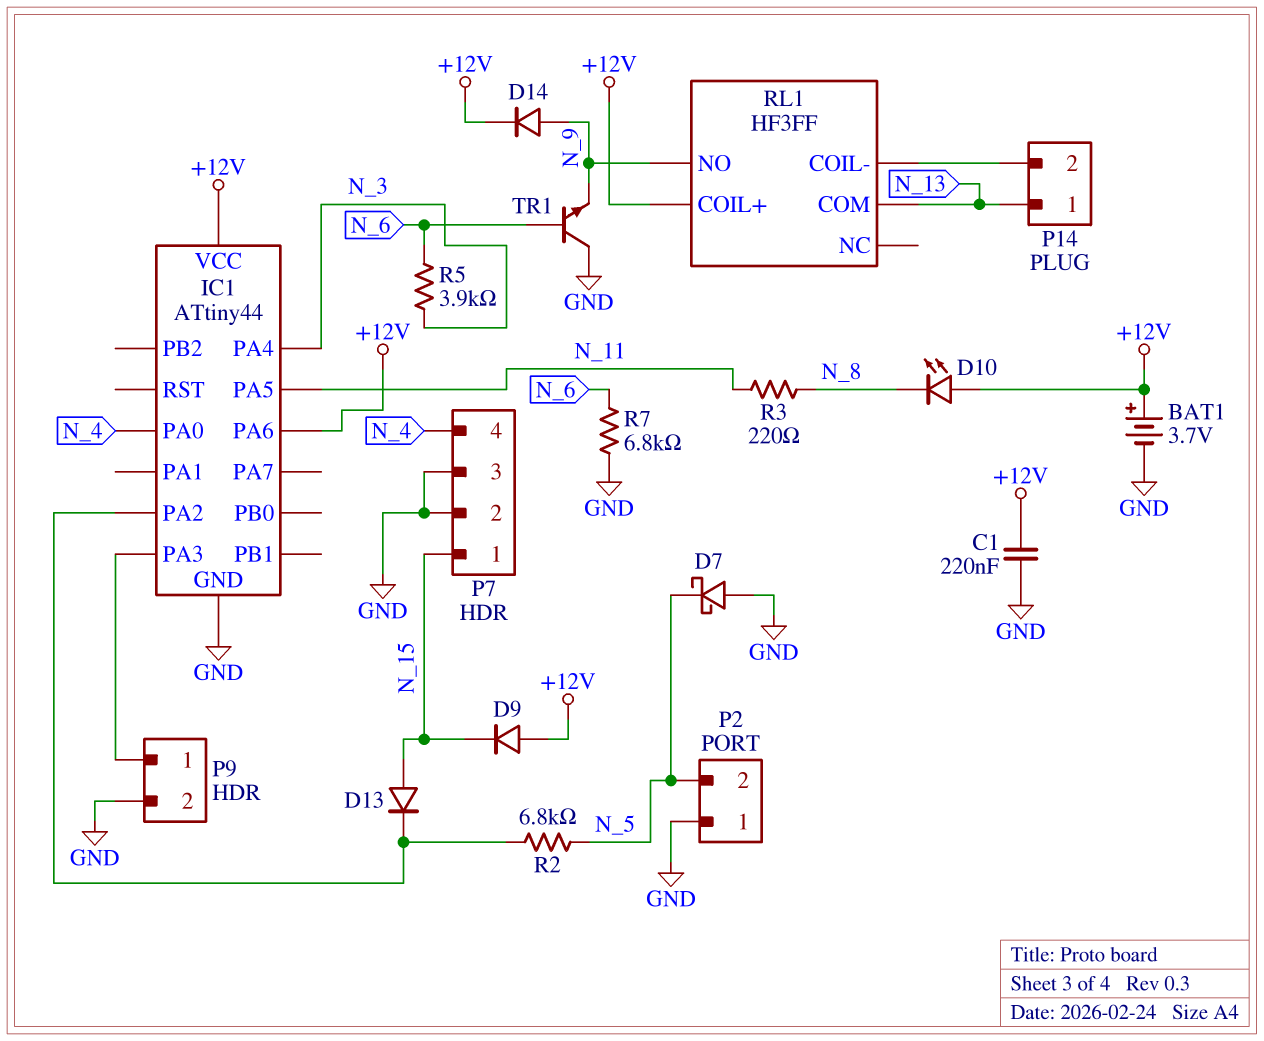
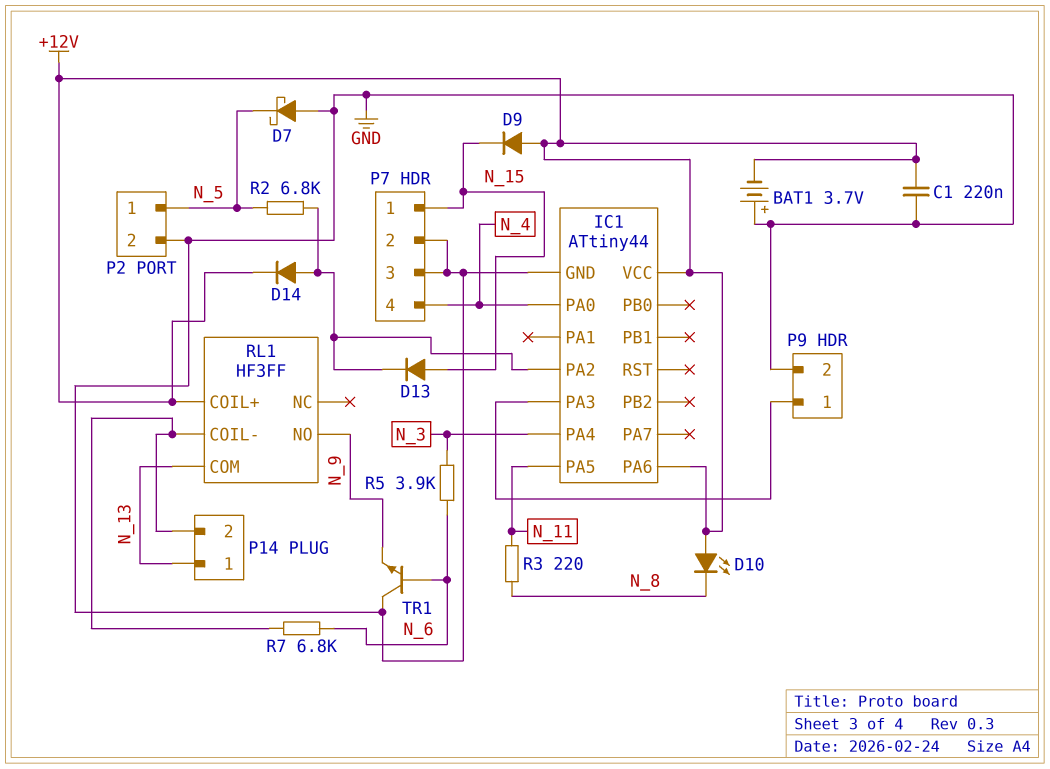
BAT1: 3.7V (plus +12V, minus GND) -> 3.7V (plus GND, minus +12V)
D14: diode (A N_9, K +12V) -> diode (A IC1/PA2, K +12V)
P2 pin 1: GND -> N_5
P2 pin 2: N_5 -> GND
R7: 6.8k (GND, N_6) -> 6.8k (N_6, P14/2)

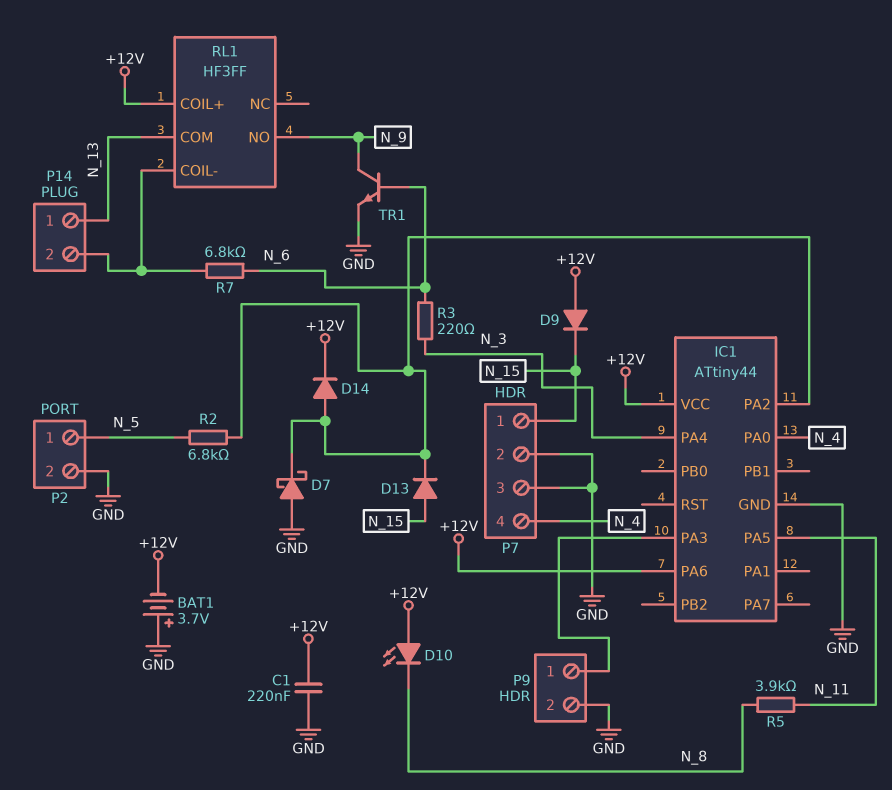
D7: schottky (A GND, K N_5) -> schottky (A GND, K IC1/PA2)
R3: 220 (N_8, N_11) -> 220 (N_3, N_6)
R5: 3.9k (N_3, N_6) -> 3.9k (N_8, N_11)
TR1: NPN (B N_6, C GND, E N_9) -> NPN (B N_6, C N_9, E GND)

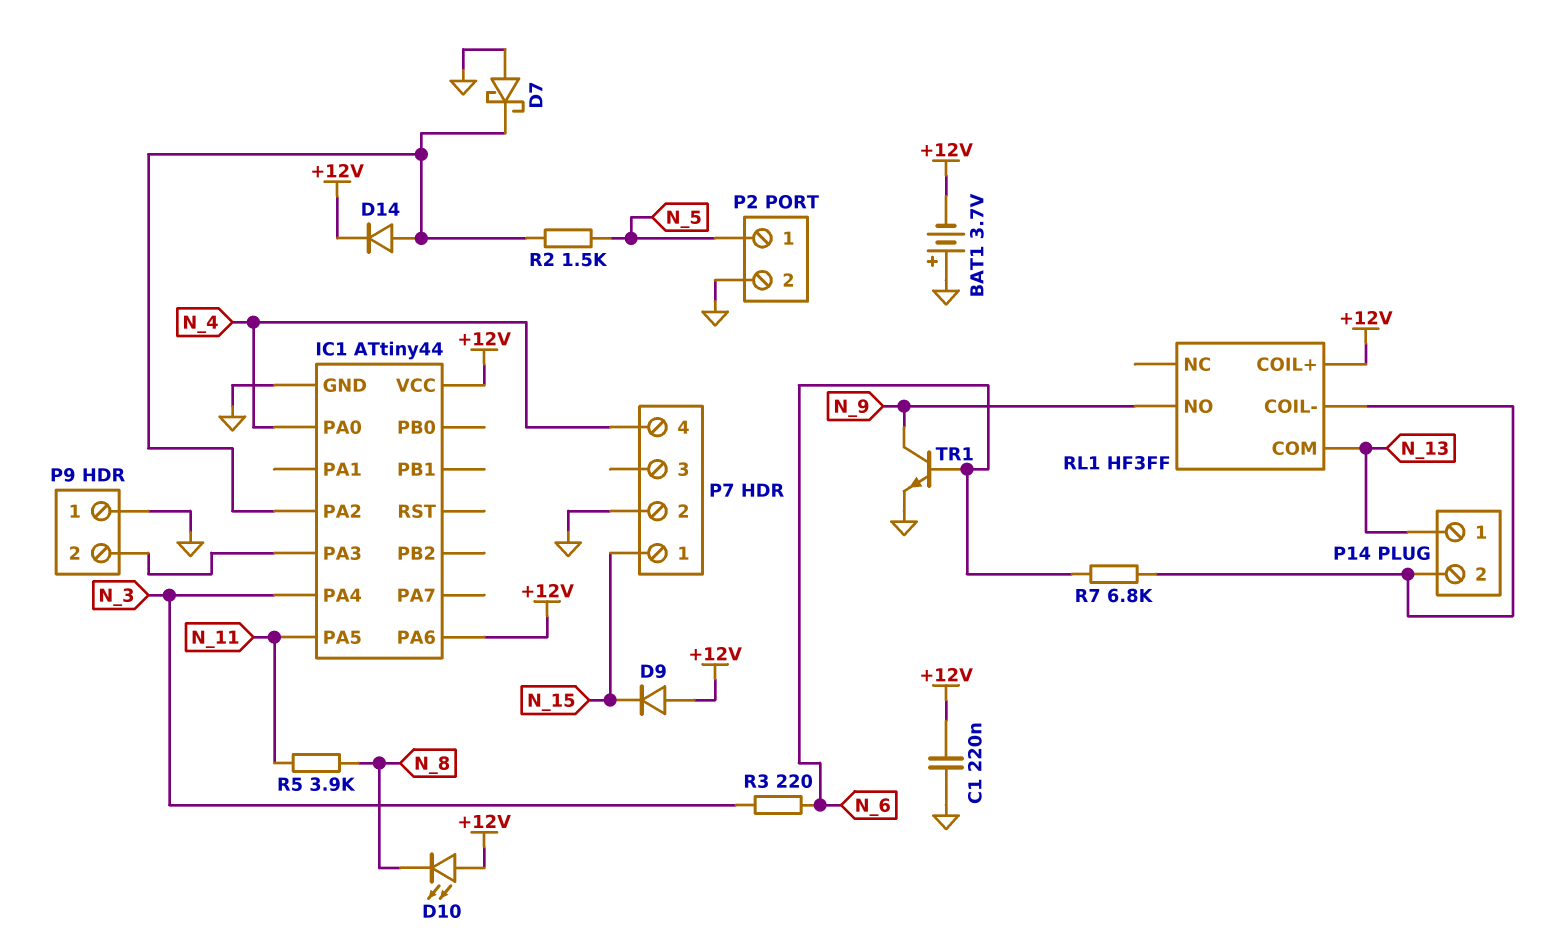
D13: diode (A N_15, K IC1/PA2) -> none
P7 pin 3: GND -> none
P9 pin 1: IC1/PA3 -> GND
P9 pin 2: GND -> IC1/PA3
R2: 6.8k (IC1/PA2, N_5) -> 1.5k (IC1/PA2, N_5)

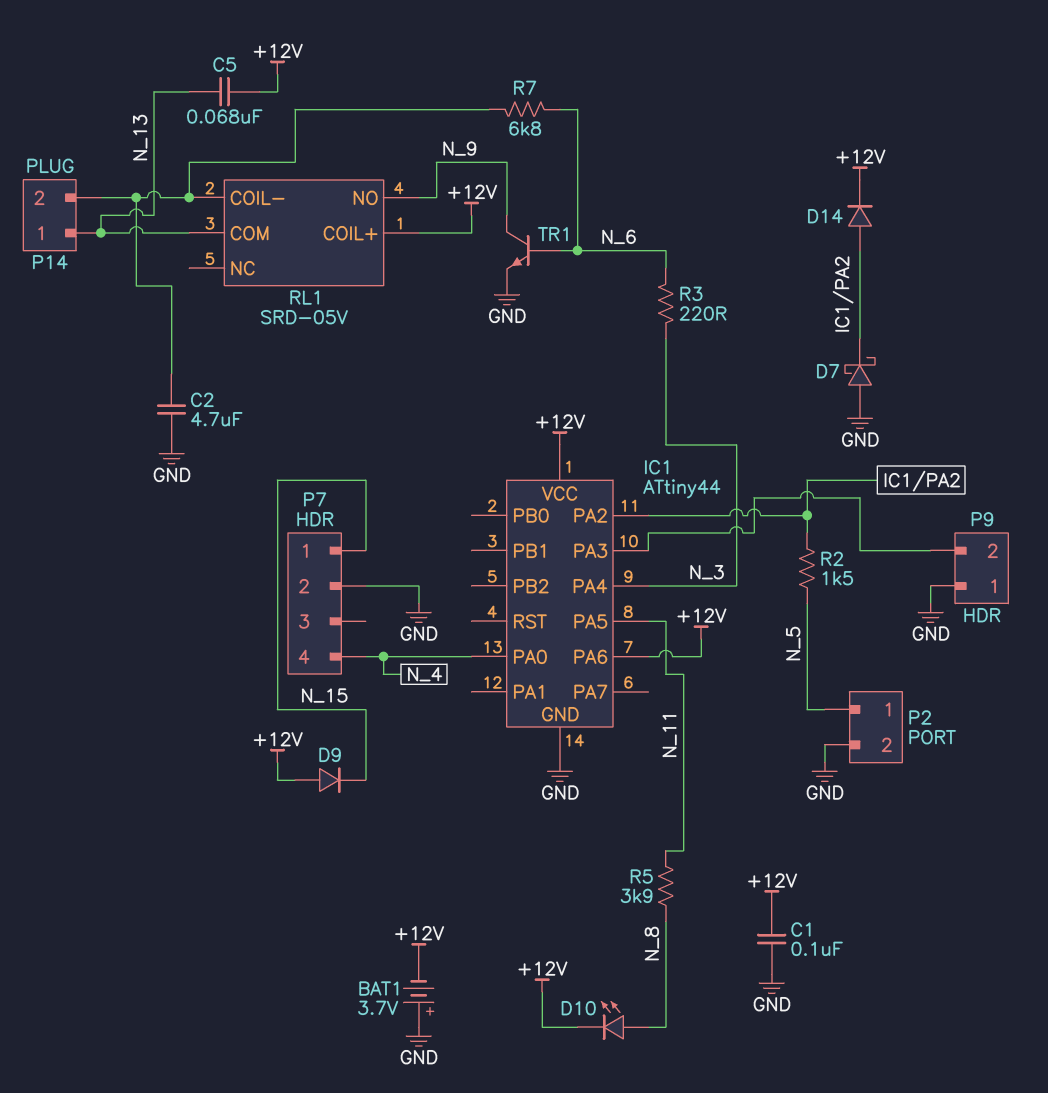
C1: 220nF (+12V, GND) -> 100nF (+12V, GND)
C2: none -> 4.7uF (GND, P14/2)
C5: none -> 68nF (+12V, N_13)
D10: LED (A +12V, K N_8) -> LED (A N_8, K +12V)
RL1: HF3FF -> SRD-05V

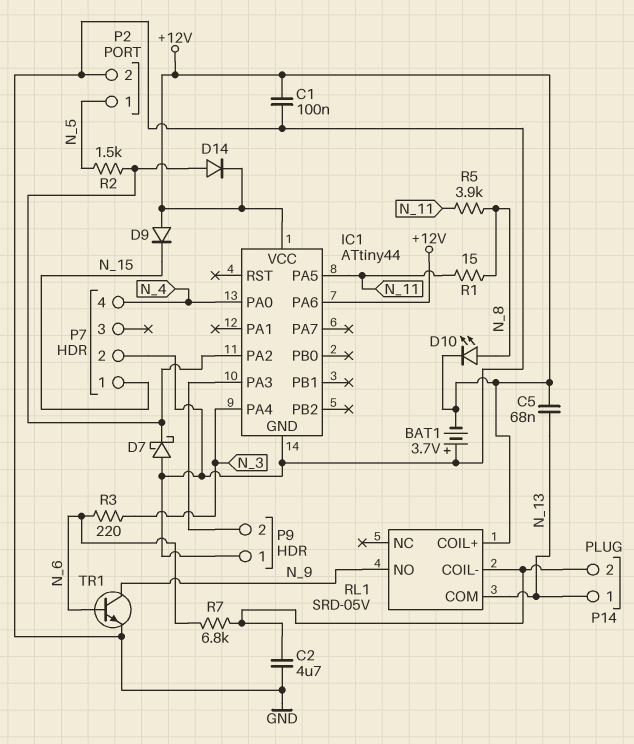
R1: none -> 15 (N_8, N_11)

